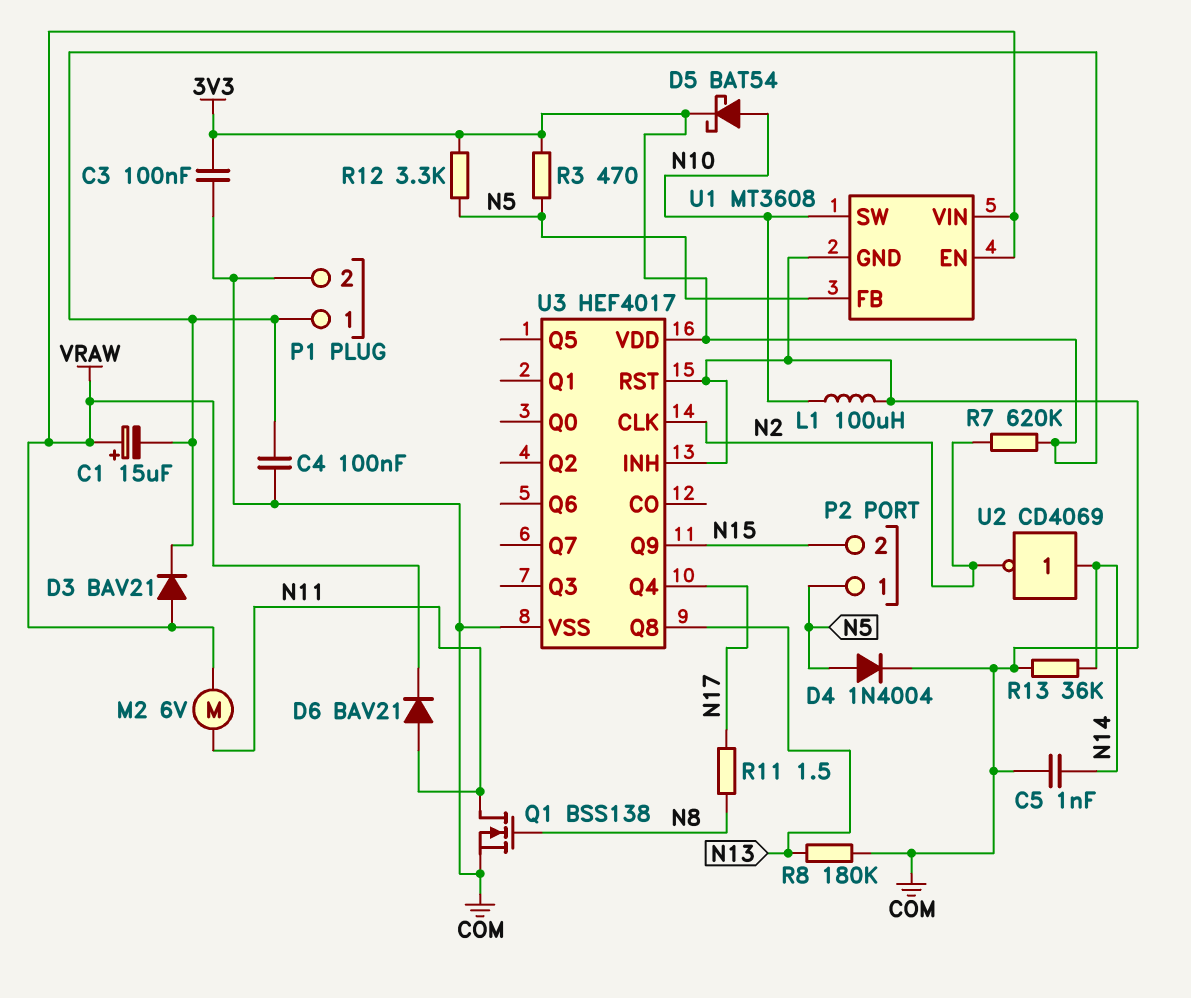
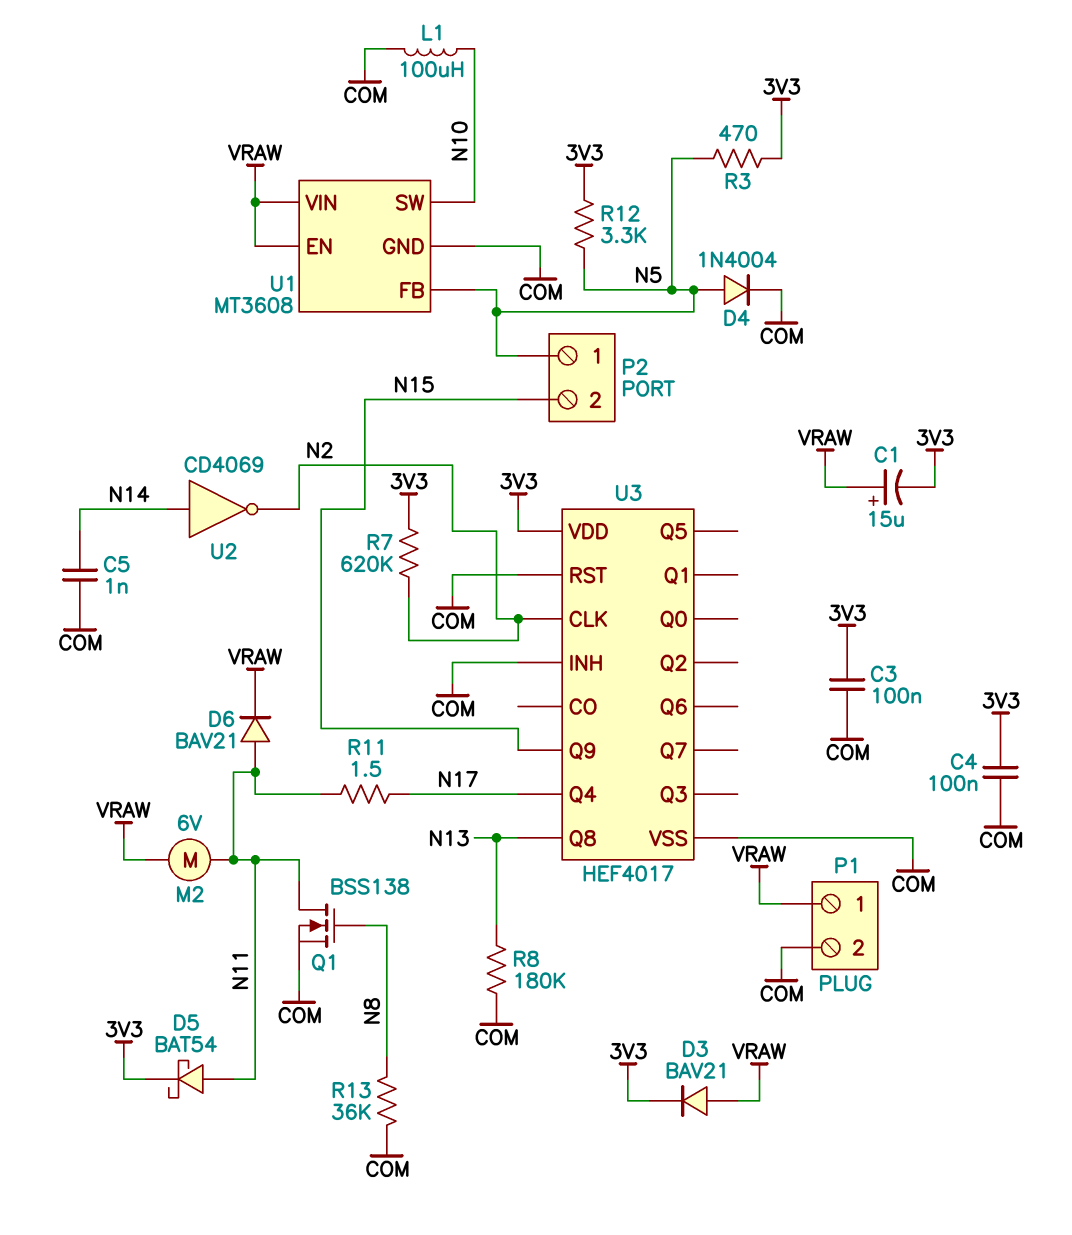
D5: schottky BAT54 (A N10, K 3V3) -> schottky BAT54 (A N11, K 3V3)
P1 pin 1: 3V3 -> VRAW
R11: 1.5 (N8, N17) -> 1.5 (N11, N17)
R13: 36k (COM, N14) -> 36k (COM, N8)

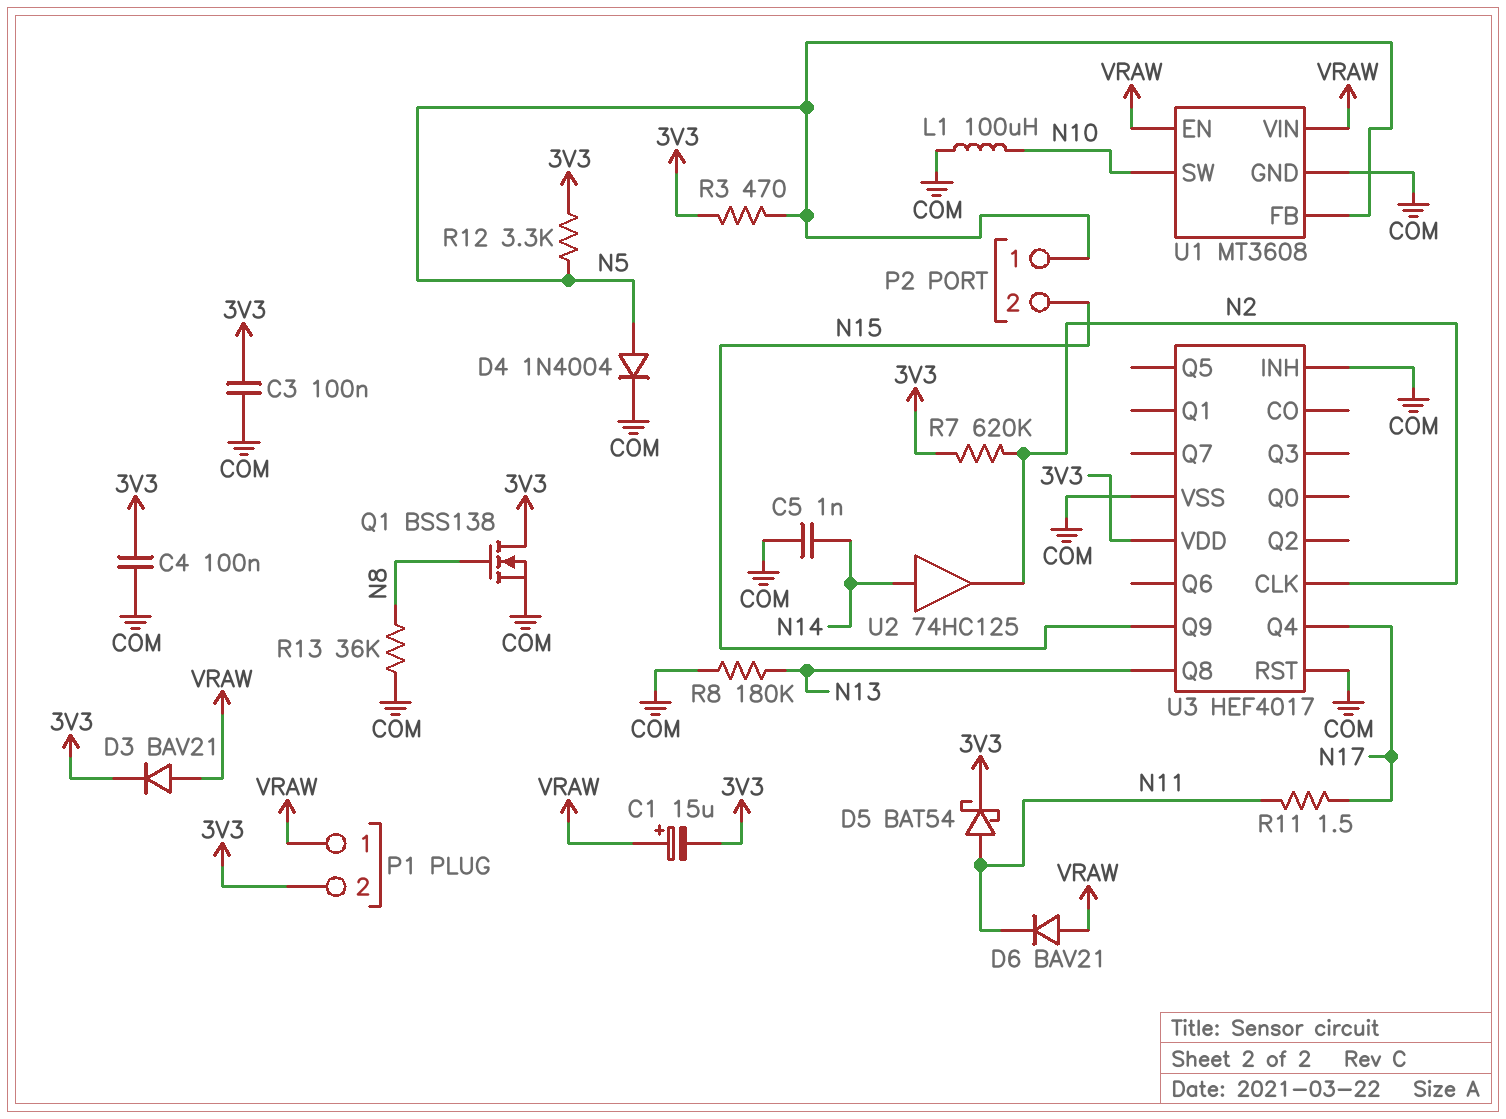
D6: diode BAV21 (A N11, K VRAW) -> diode BAV21 (A VRAW, K N11)
M2: motor 6V (N11, VRAW) -> none
P1 pin 2: COM -> 3V3
Q1: NMOS BSS138 (G N8, D N11, S COM) -> NMOS BSS138 (G N8, D 3V3, S COM)
U2: NOT CD4069 (in N14, out N2) -> buffer 74HC125 (in N14, out N2)

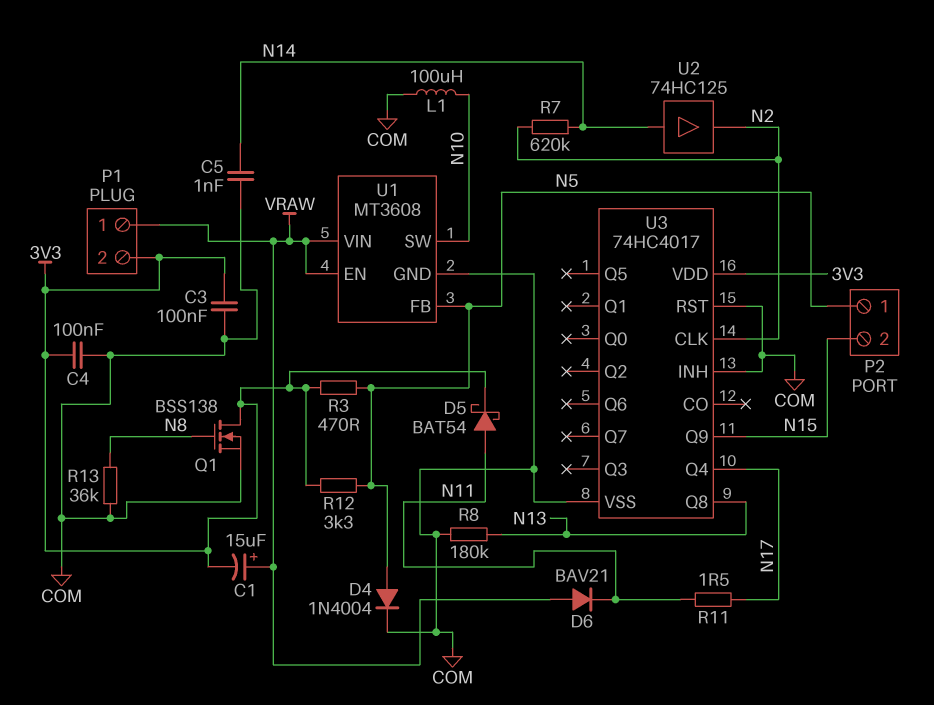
D3: diode BAV21 (A VRAW, K 3V3) -> none
R7: 620k (3V3, N2) -> 620k (N2, N14)
U3: HEF4017 -> 74HC4017

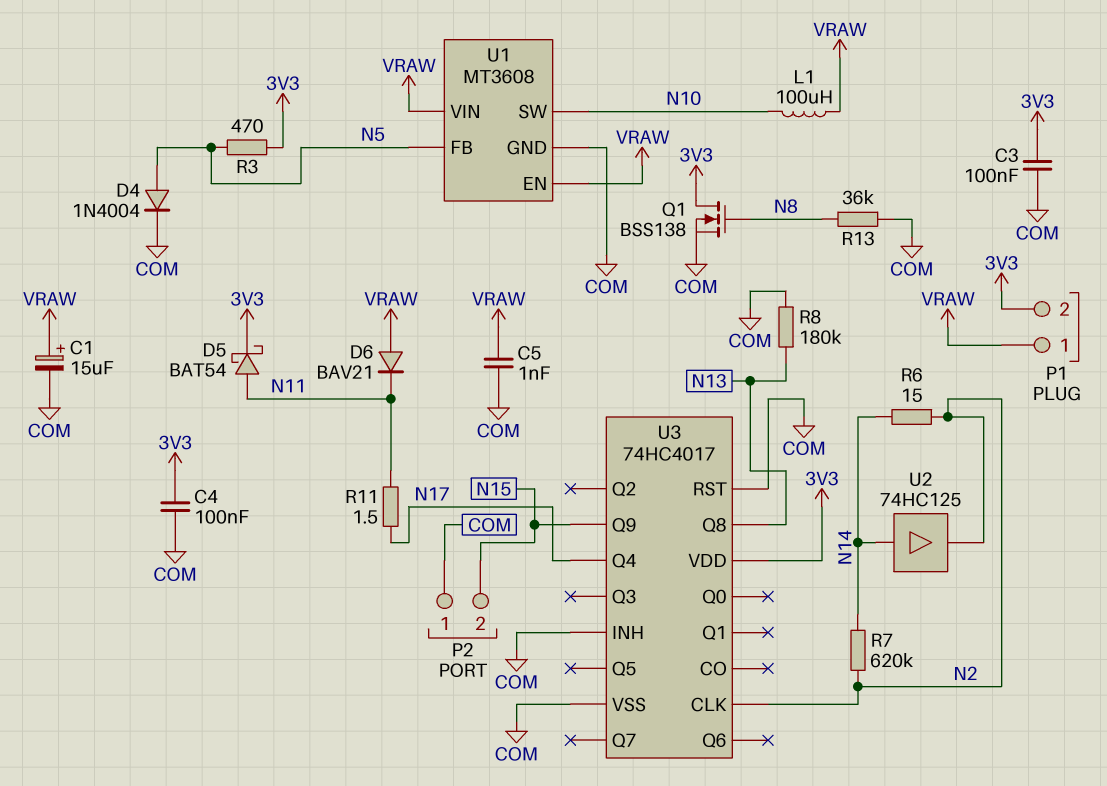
C1: 15uF (plus VRAW, minus 3V3) -> 15uF (plus VRAW, minus COM)
C5: 1nF (COM, N14) -> 1nF (COM, VRAW)
L1: 100uH (COM, N10) -> 100uH (N10, VRAW)
P2 pin 1: N5 -> COM
R6: none -> 15 (N2, N14)
R12: 3.3k (3V3, N5) -> none

